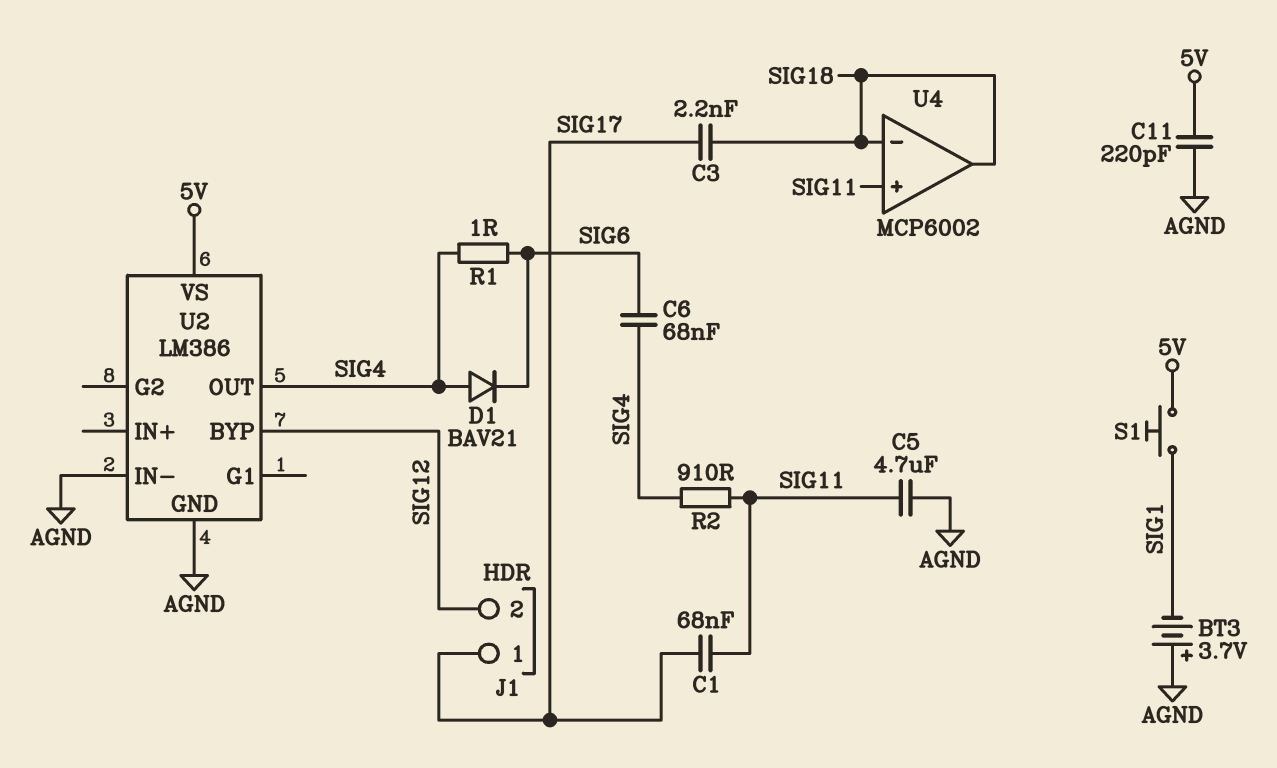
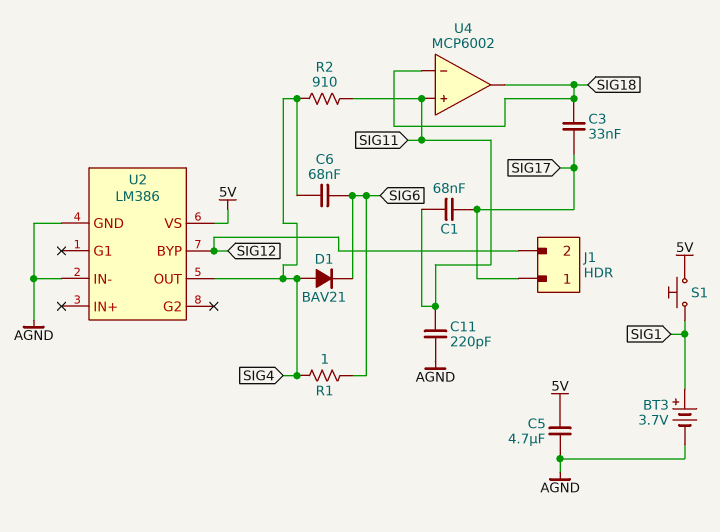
BT3: 3.7V (plus AGND, minus SIG1) -> 3.7V (plus SIG1, minus AGND)
C3: 2.2nF (SIG17, SIG18) -> 33nF (SIG17, SIG18)
C5: 4.7uF (AGND, SIG11) -> 4.7uF (5V, AGND)
C11: 220pF (5V, AGND) -> 220pF (AGND, SIG11)

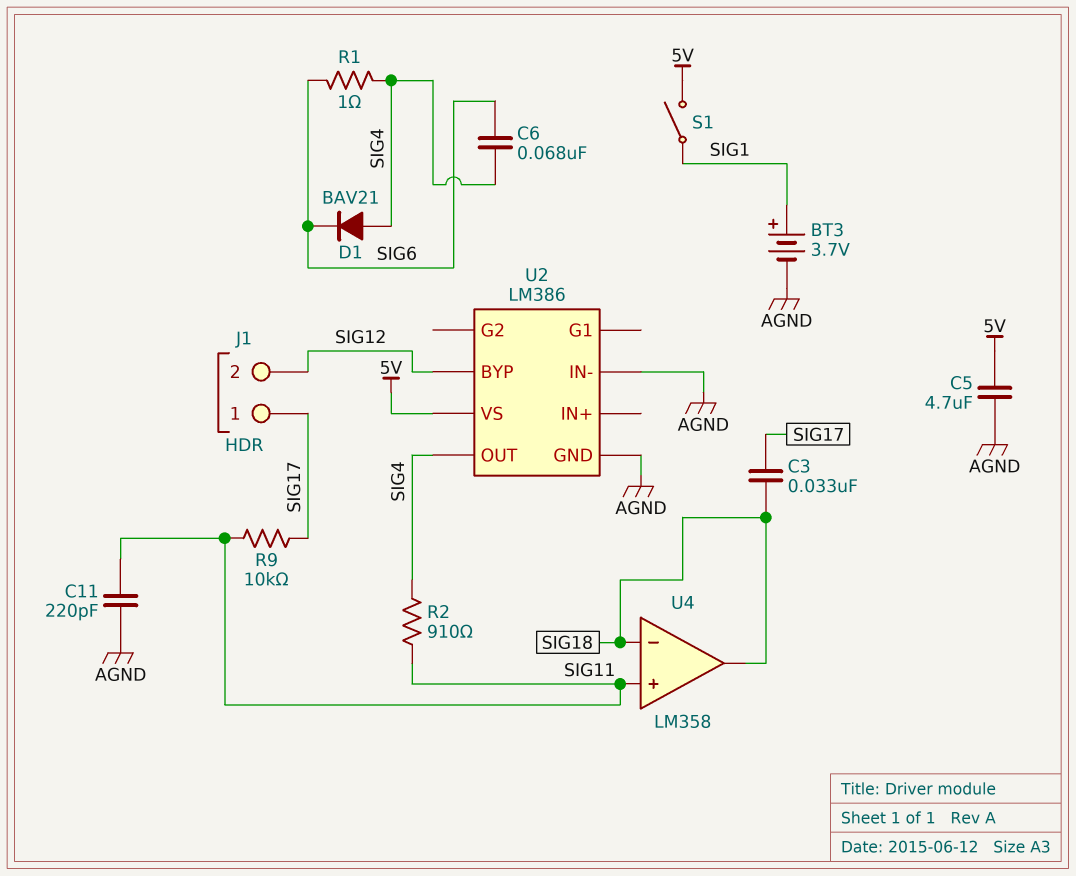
C1: 68nF (SIG11, SIG17) -> none
R9: none -> 10k (SIG11, SIG17)
S1: button (5V, SIG1) -> switch (5V, SIG1)
U4: MCP6002 -> LM358

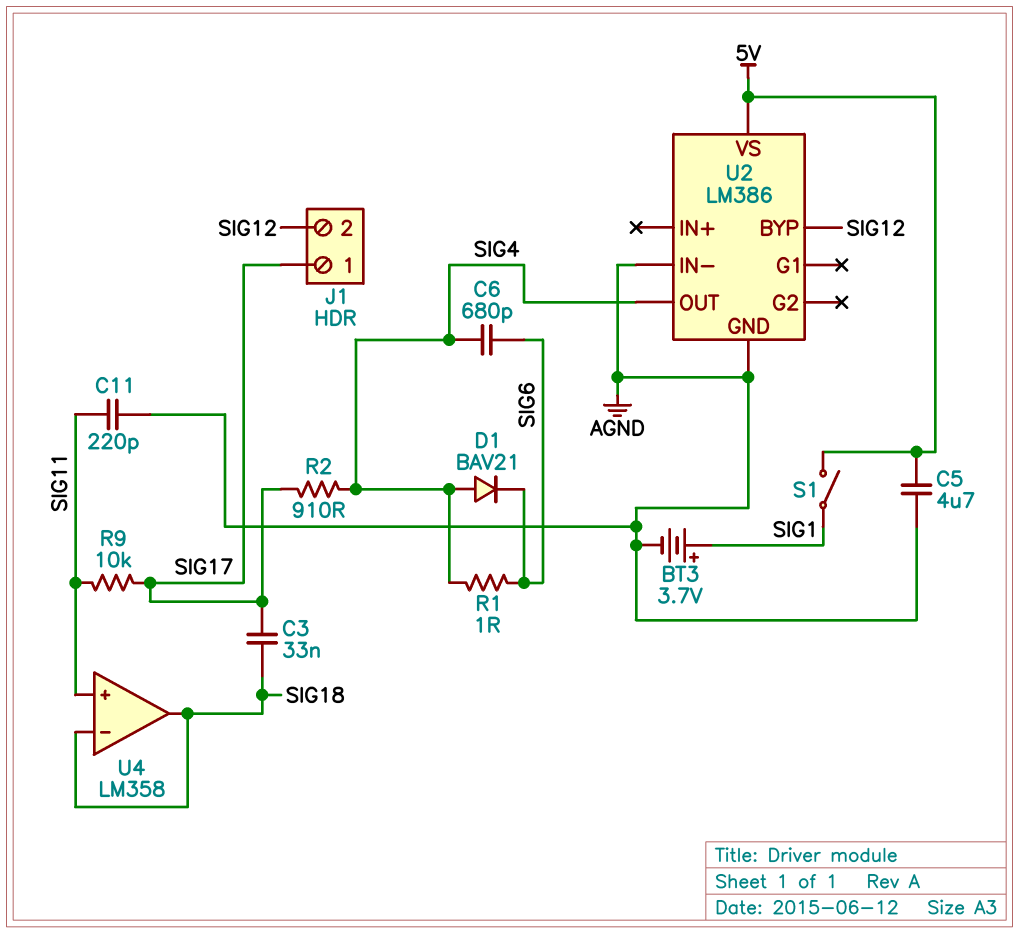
C6: 68nF (SIG4, SIG6) -> 680pF (SIG4, SIG6)
R2: 910 (SIG4, SIG11) -> 910 (SIG4, SIG17)

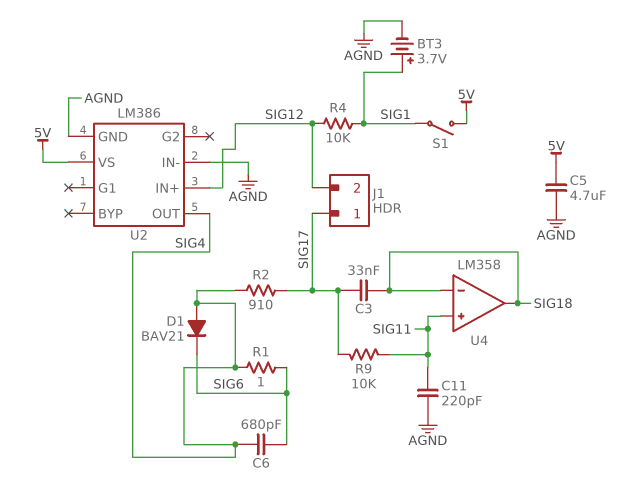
R4: none -> 10k (SIG1, SIG12)
U2 pin BYP: SIG12 -> none
U2 pin IN+: none -> SIG12

